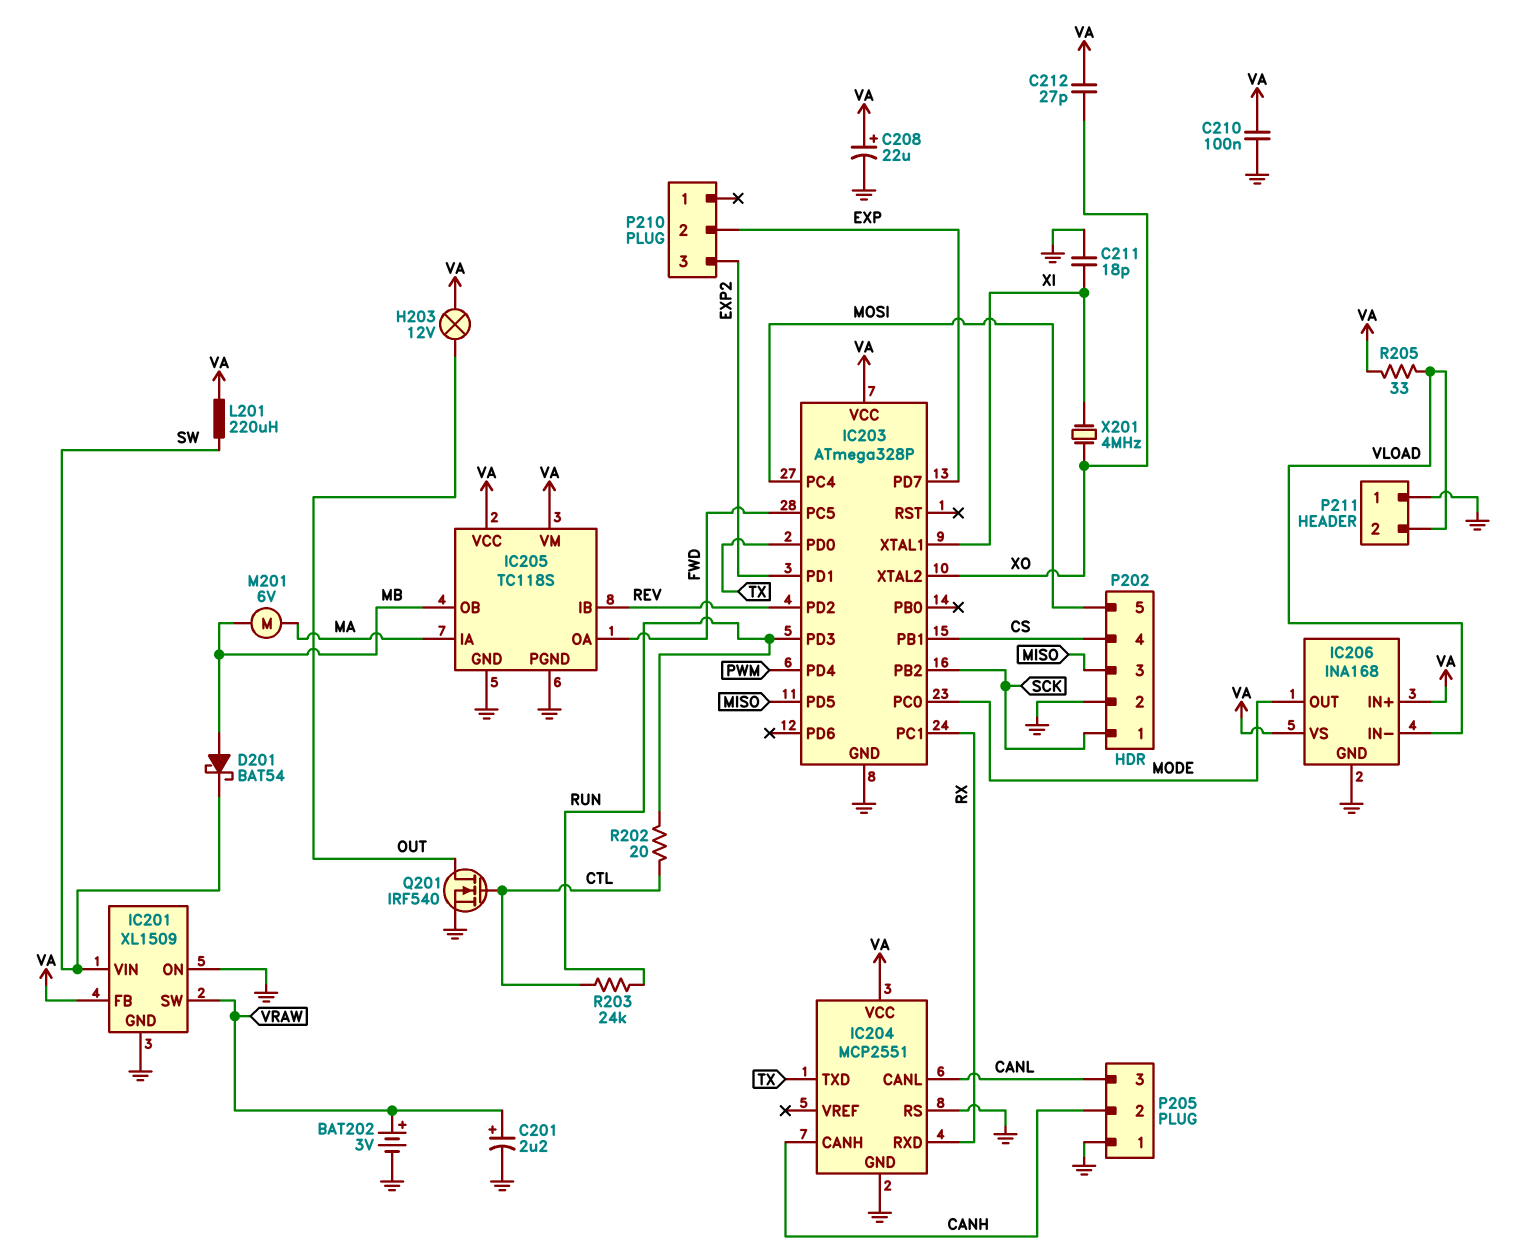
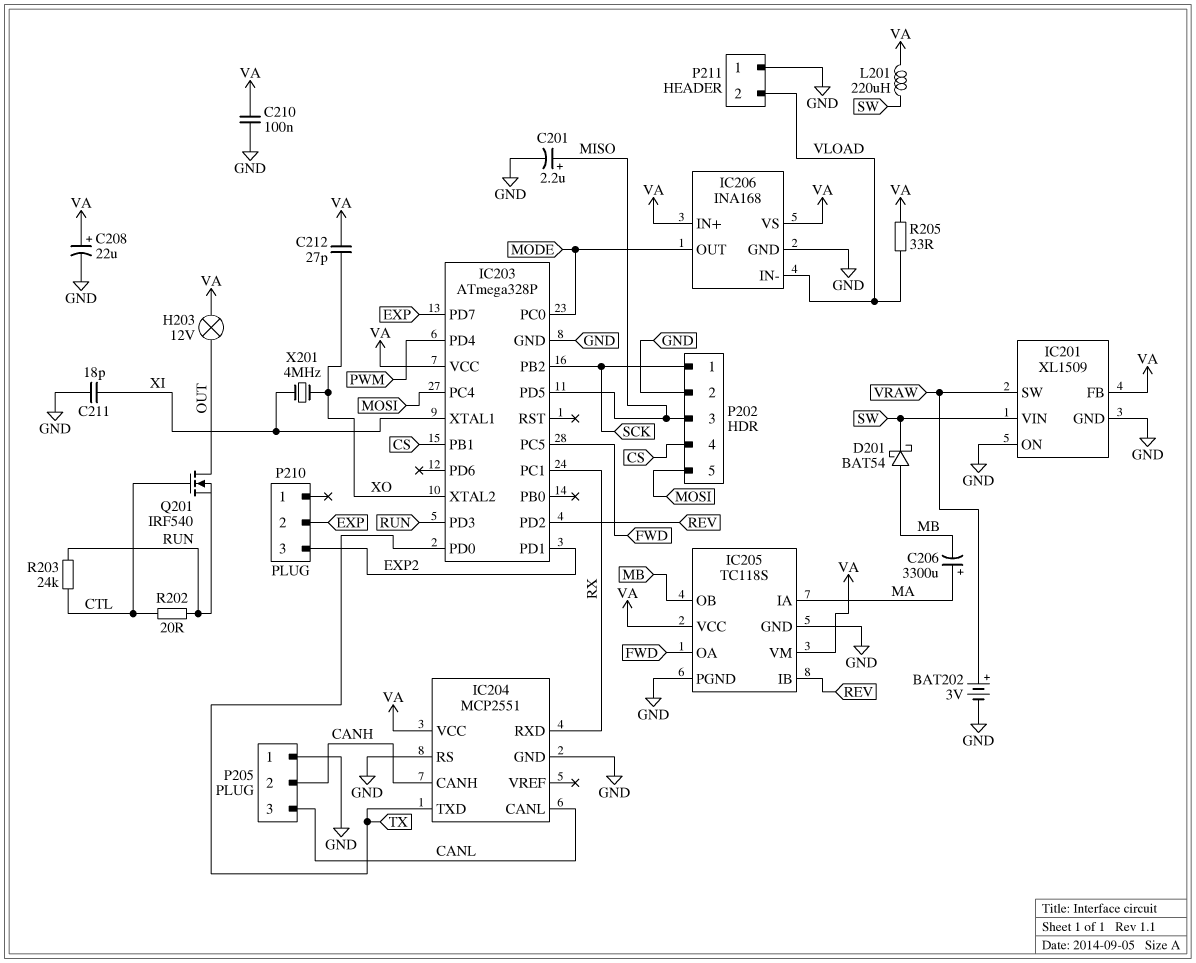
C201: 2.2uF (plus VRAW, minus GND) -> 2.2uF (plus MISO, minus GND)
C206: none -> 3300uF (plus MA, minus MB)
M201: motor 6V (MA, MB) -> none
Q201: NMOS IRF540 (G CTL, D OUT, S GND) -> NMOS IRF540 (G CTL, D OUT, S RUN)

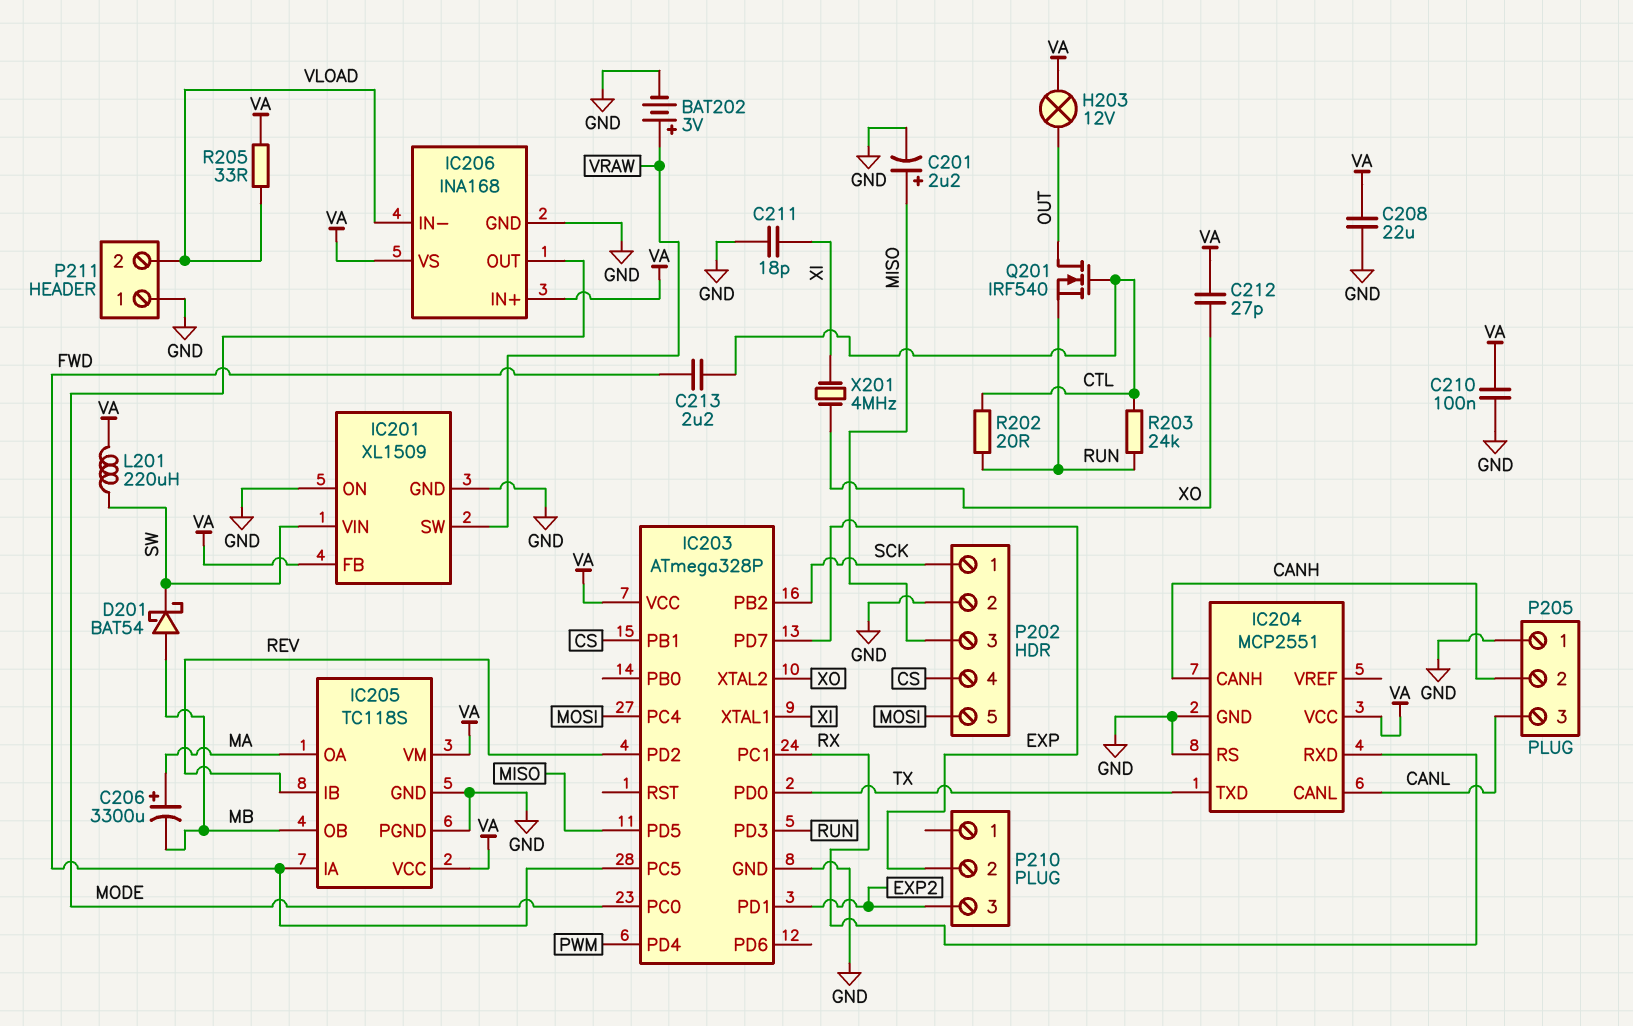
C208: 22uF (plus VA, minus GND) -> 22uF (GND, VA)
C213: none -> 2.2uF (CTL, FWD)
IC205 pin IA: MA -> FWD
IC205 pin OA: FWD -> MA

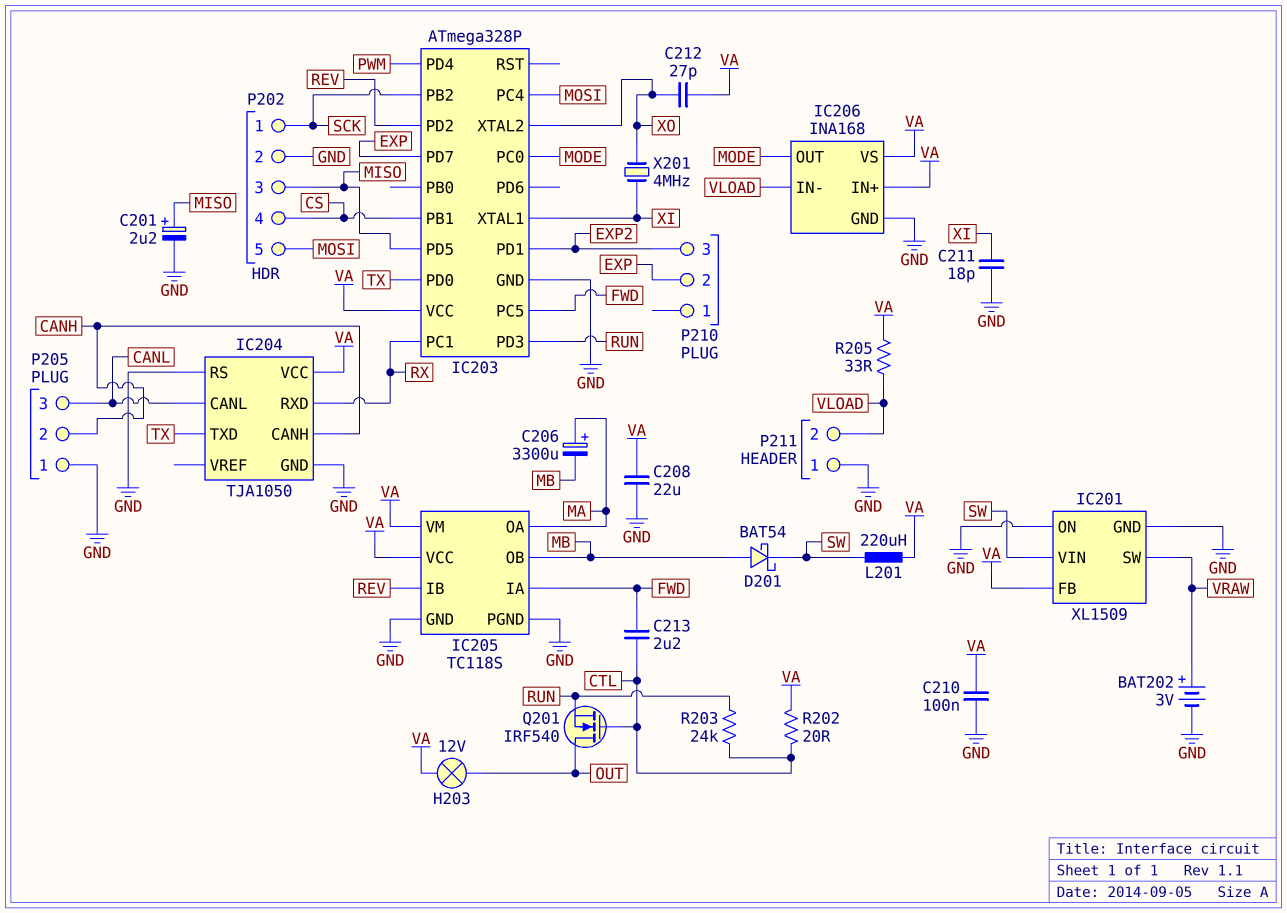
IC204: MCP2551 -> TJA1050
R202: 20 (CTL, RUN) -> 20 (CTL, VA)

